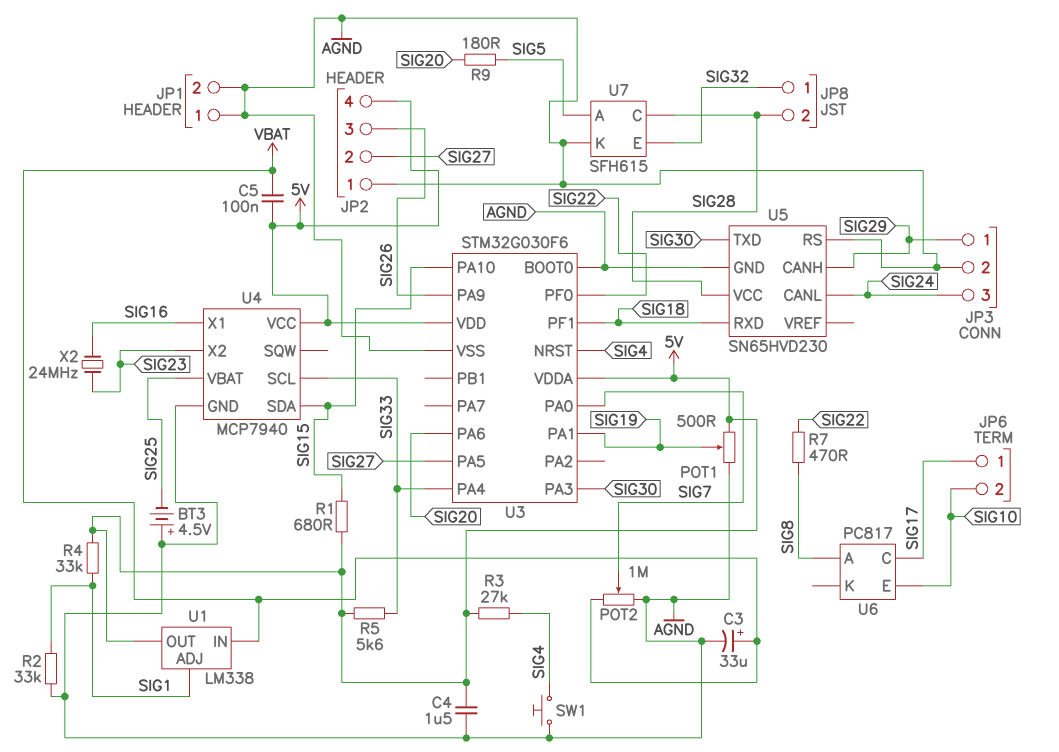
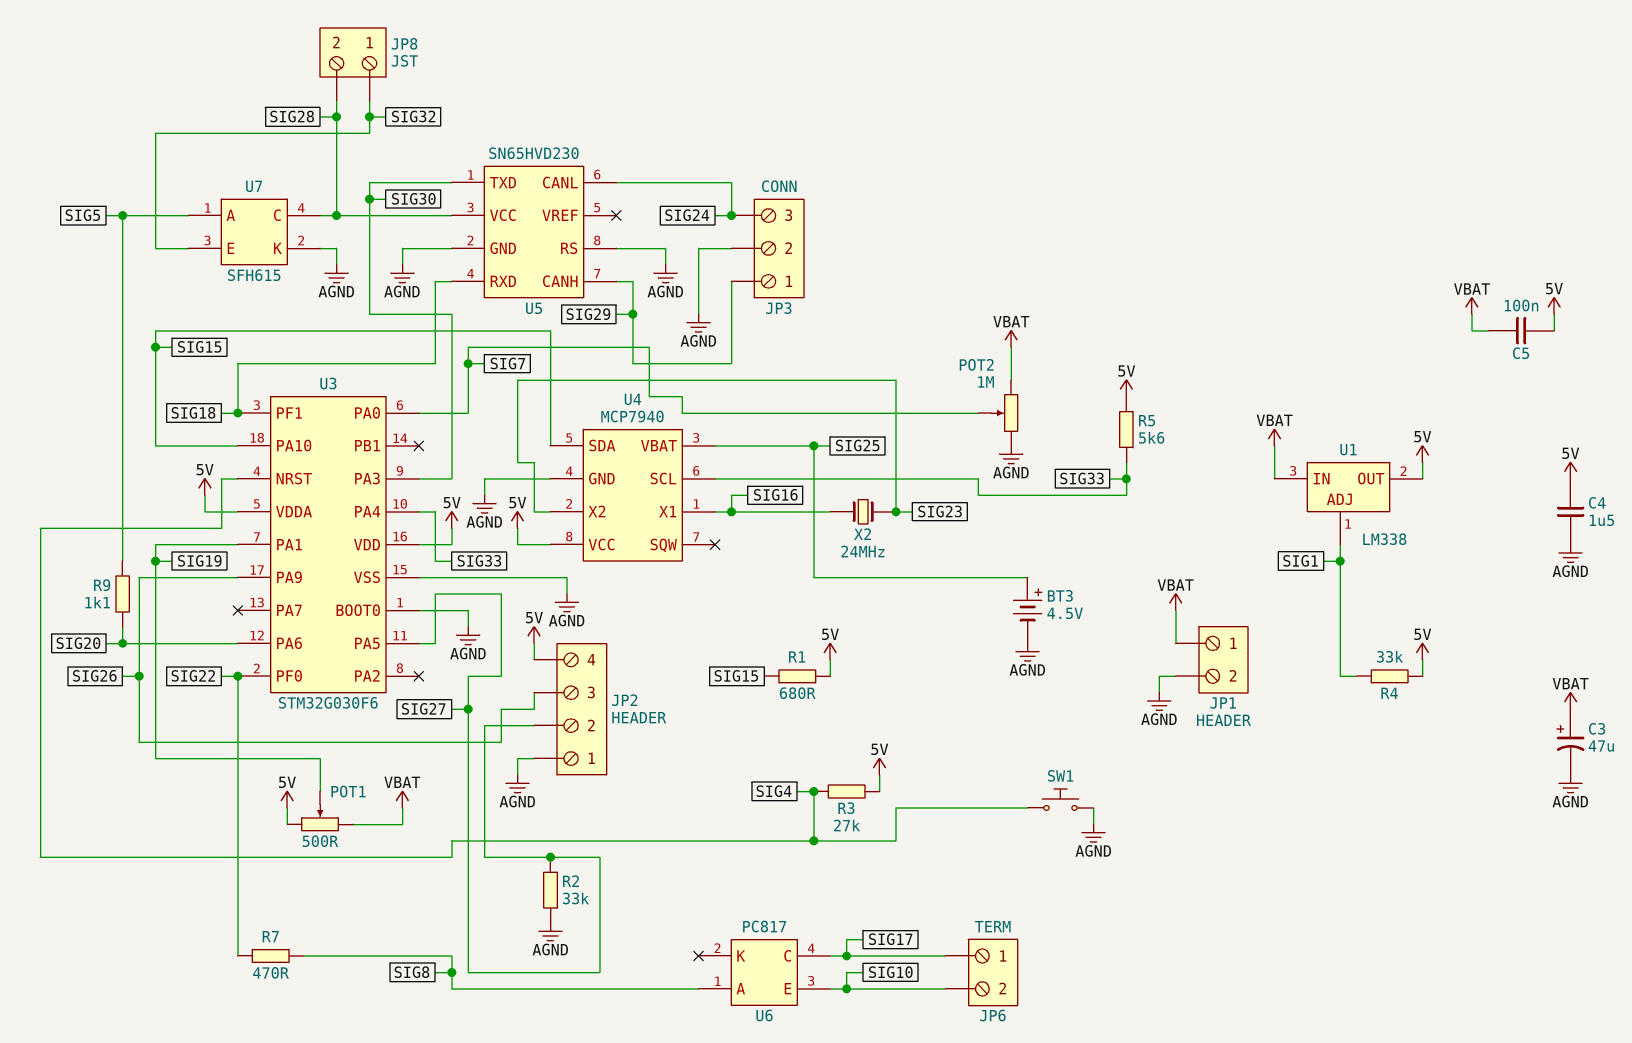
BT3: 4.5V (plus AGND, minus SIG25) -> 4.5V (plus SIG25, minus AGND)
C3: 33uF (plus VBAT, minus AGND) -> 47uF (plus VBAT, minus AGND)
JP1 pin 1: AGND -> VBAT
POT1: 500 (5V, AGND, wiper SIG19) -> 500 (5V, VBAT, wiper SIG19)
R2: 33k (AGND, SIG1) -> 33k (AGND, SIG27)
R9: 180 (SIG5, SIG20) -> 1.1k (SIG5, SIG20)

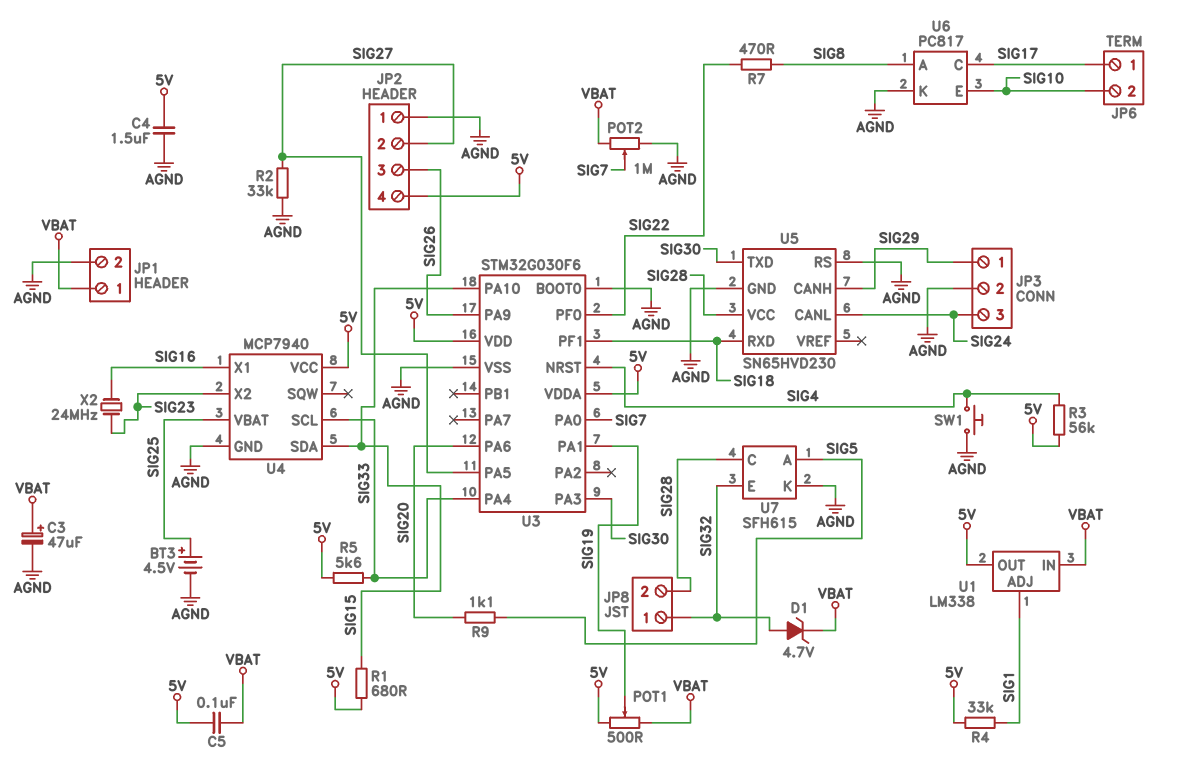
D1: none -> zener 4.7V (A SIG32, K VBAT)
R3: 27k (5V, SIG4) -> 56k (5V, SIG4)
U6 pin K: none -> AGND

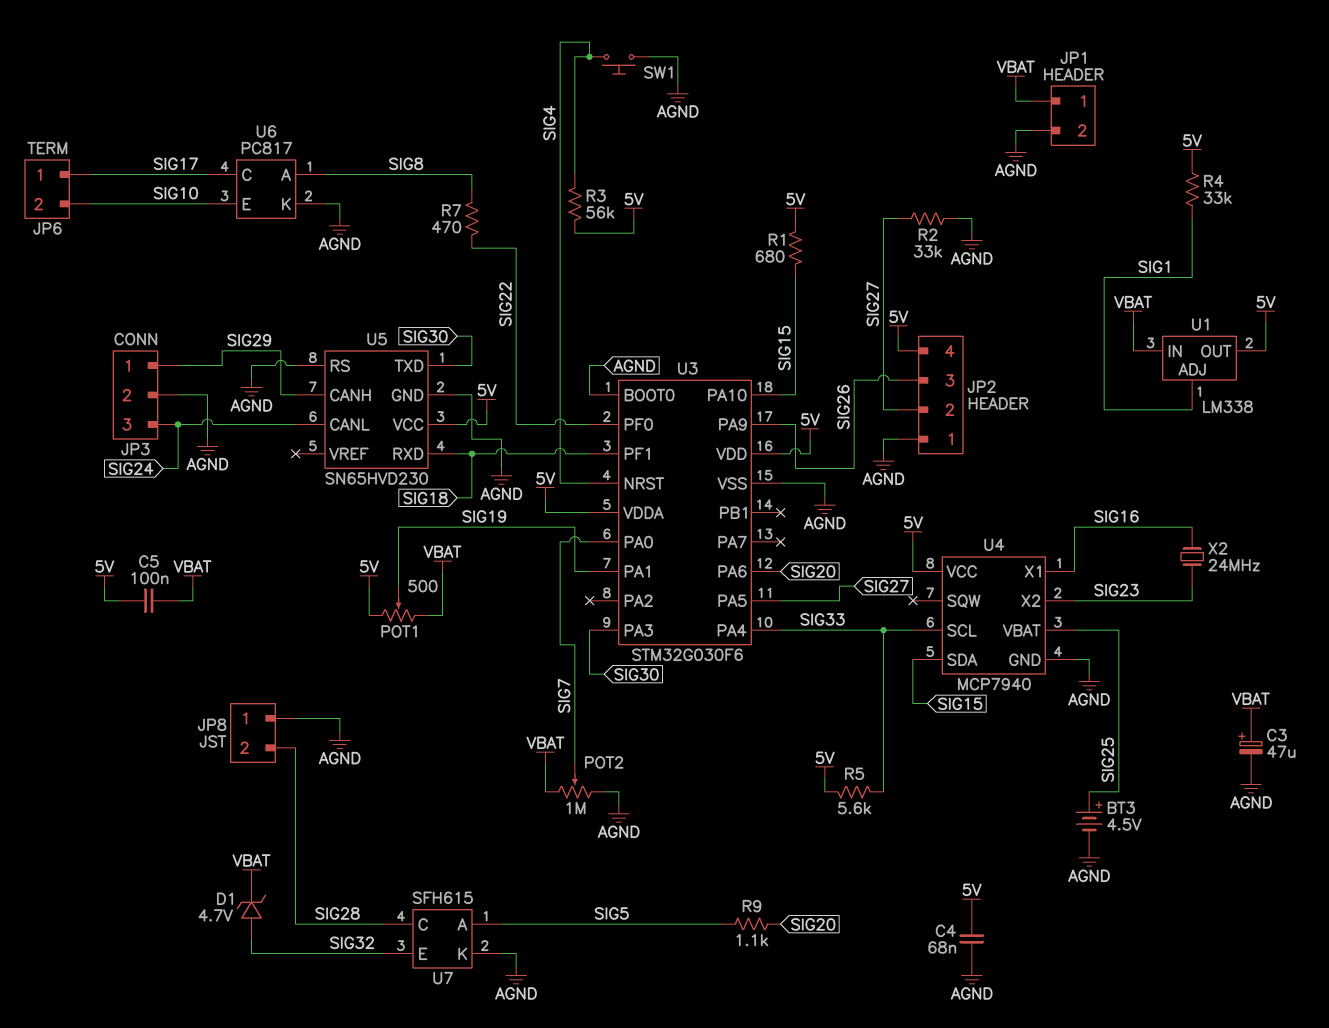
C4: 1.5uF (5V, AGND) -> 68nF (5V, AGND)
JP8 pin 1: SIG32 -> AGND
U5 pin VCC: SIG28 -> 5V

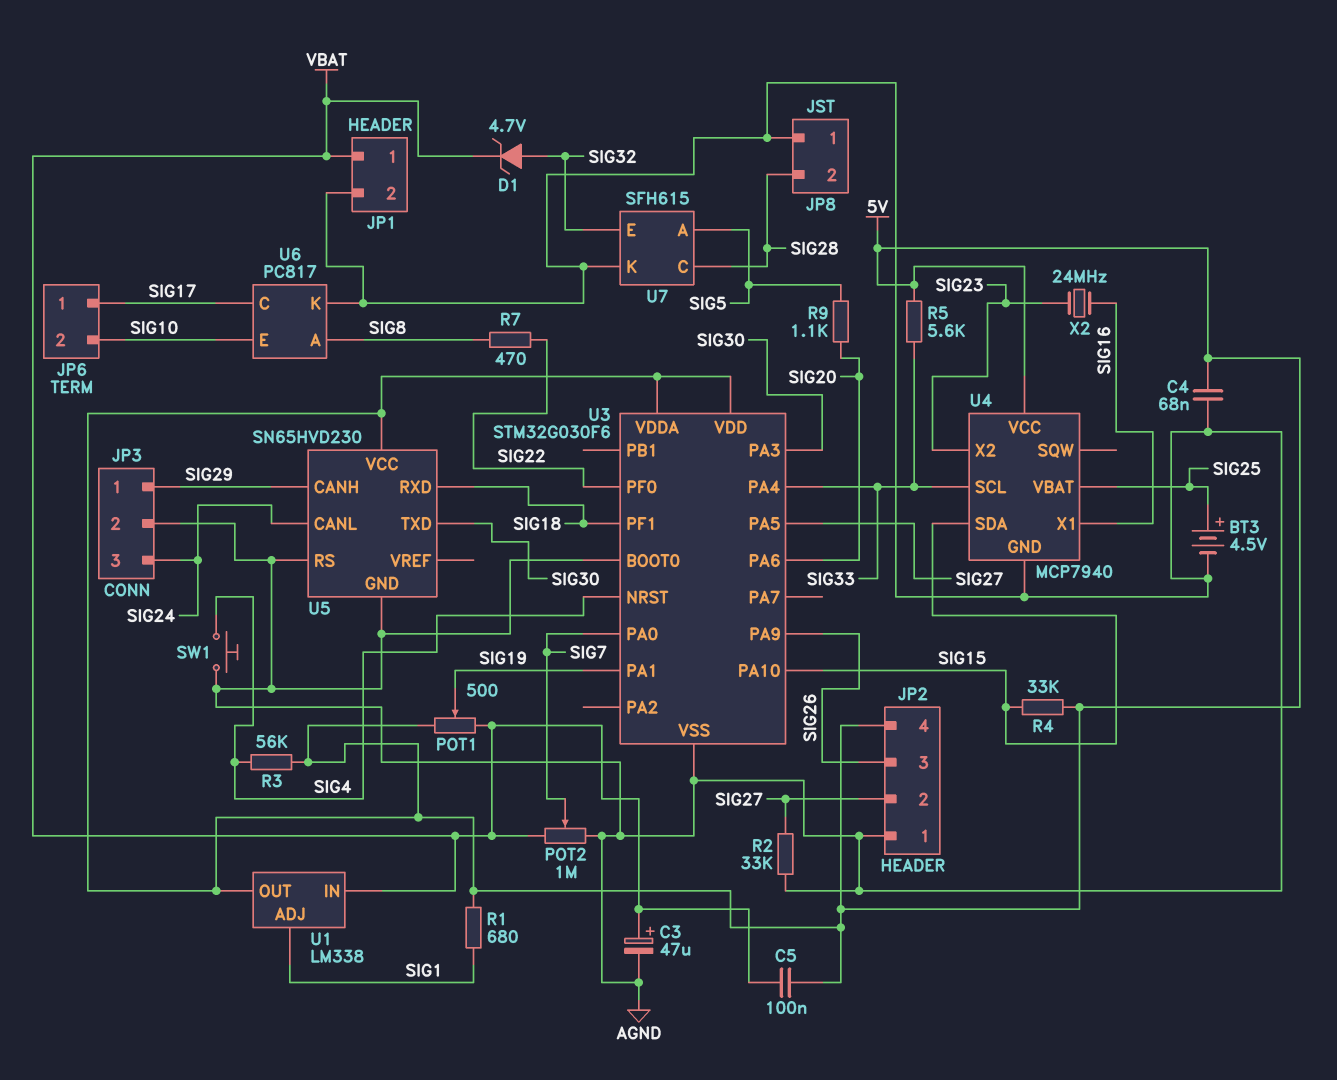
R1: 680 (5V, SIG15) -> 680 (5V, SIG1)
R4: 33k (5V, SIG1) -> 33k (5V, SIG15)

